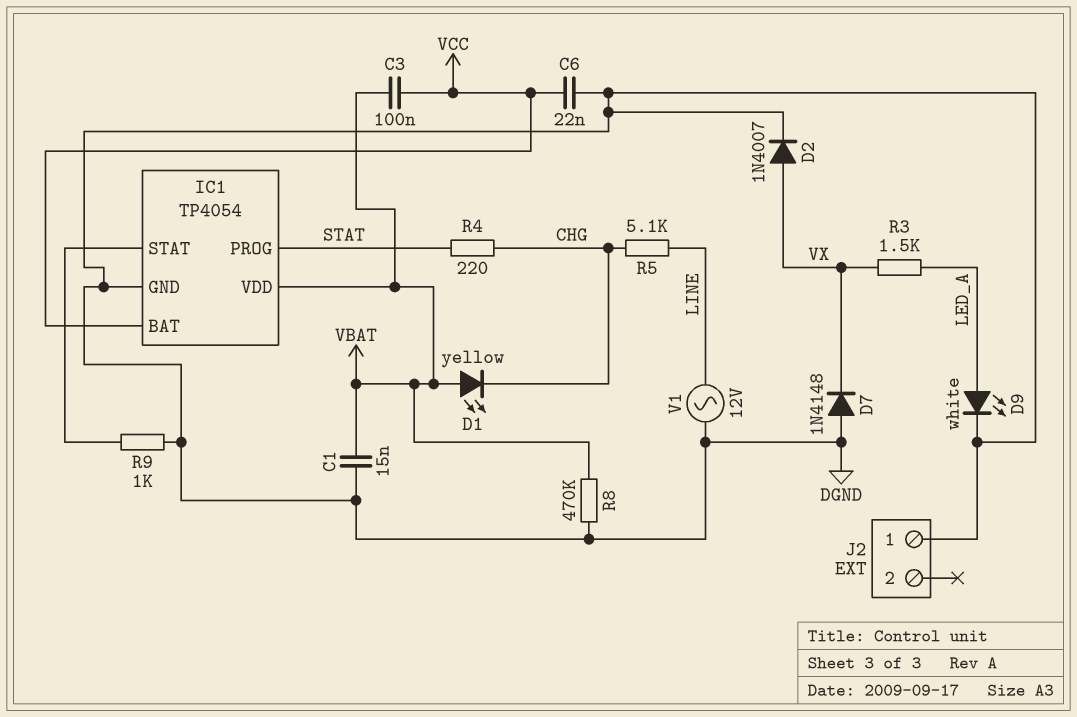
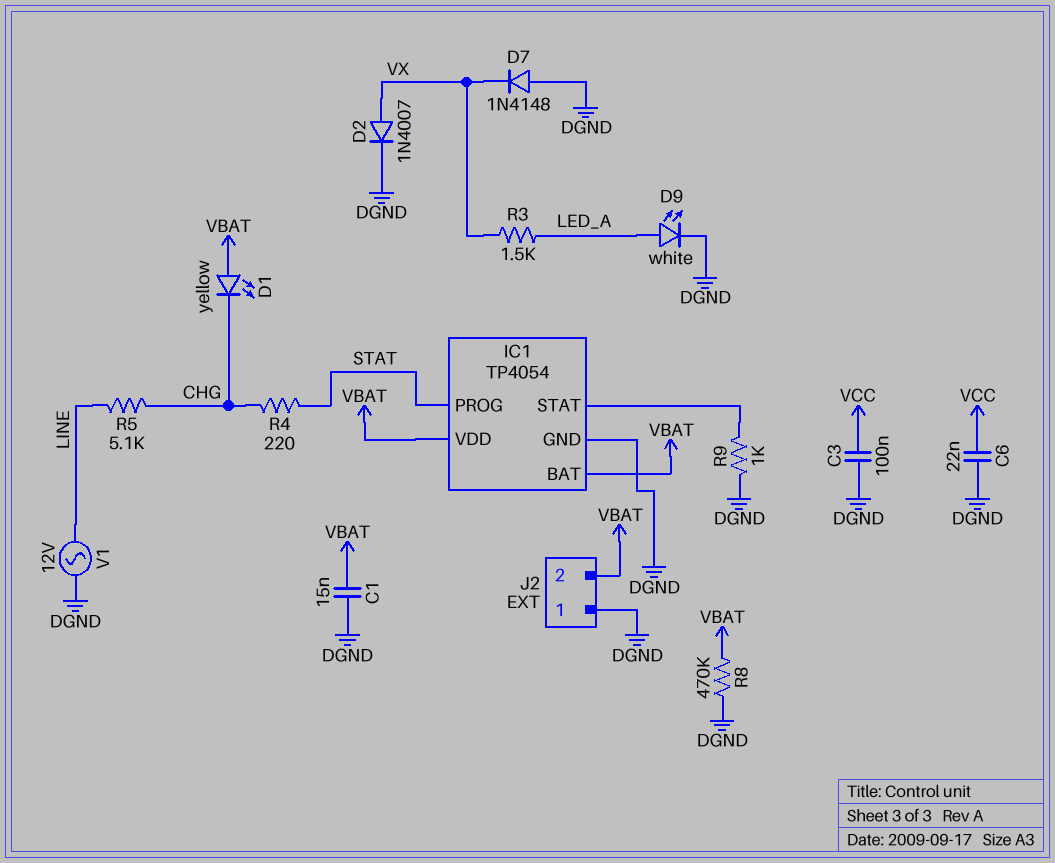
C3: 100nF (VBAT, VCC) -> 100nF (DGND, VCC)
IC1 pin BAT: VCC -> VBAT
J2 pin 2: none -> VBAT

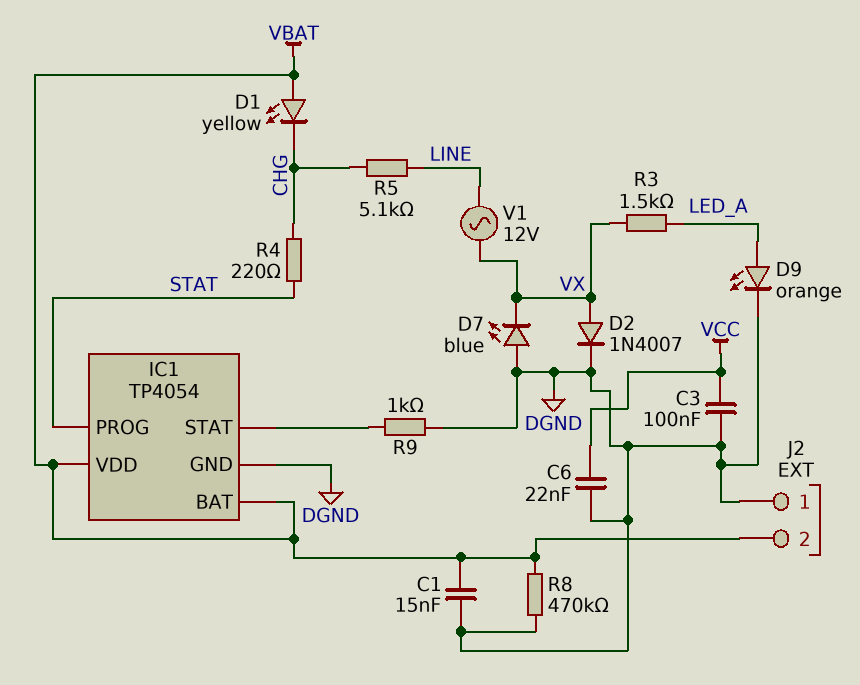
D7: diode 1N4148 (A DGND, K VX) -> LED blue (A DGND, K VX)
D9: LED white (A LED_A, K DGND) -> LED orange (A LED_A, K DGND)
V1: AC 12V (DGND, LINE) -> AC 12V (LINE, VX)

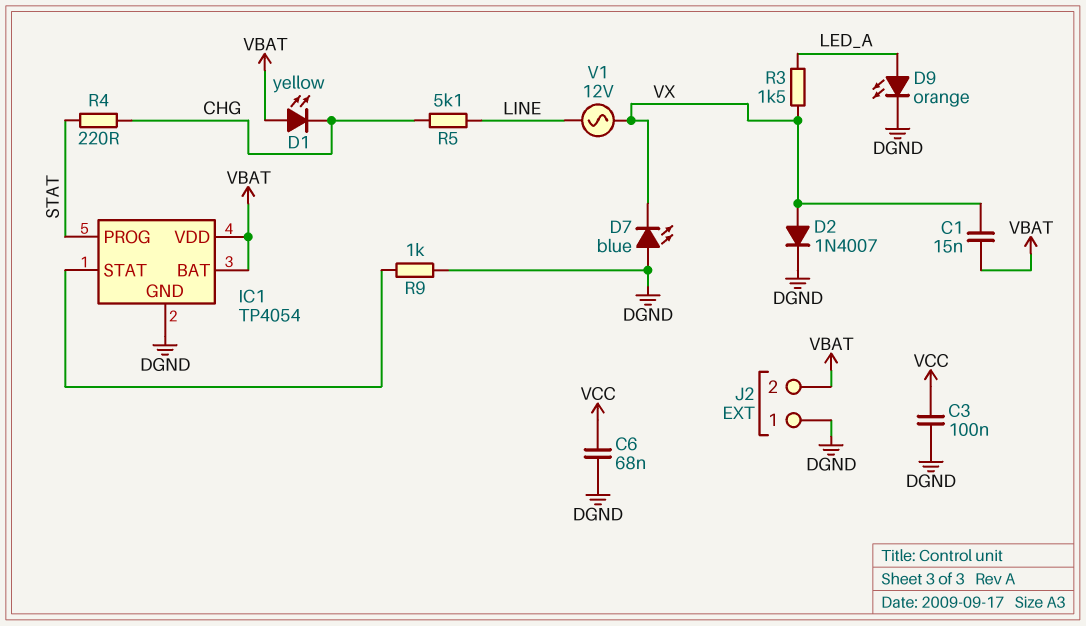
C1: 15nF (DGND, VBAT) -> 15nF (VBAT, VX)
C6: 22nF (DGND, VCC) -> 68nF (DGND, VCC)
R8: 470k (DGND, VBAT) -> none

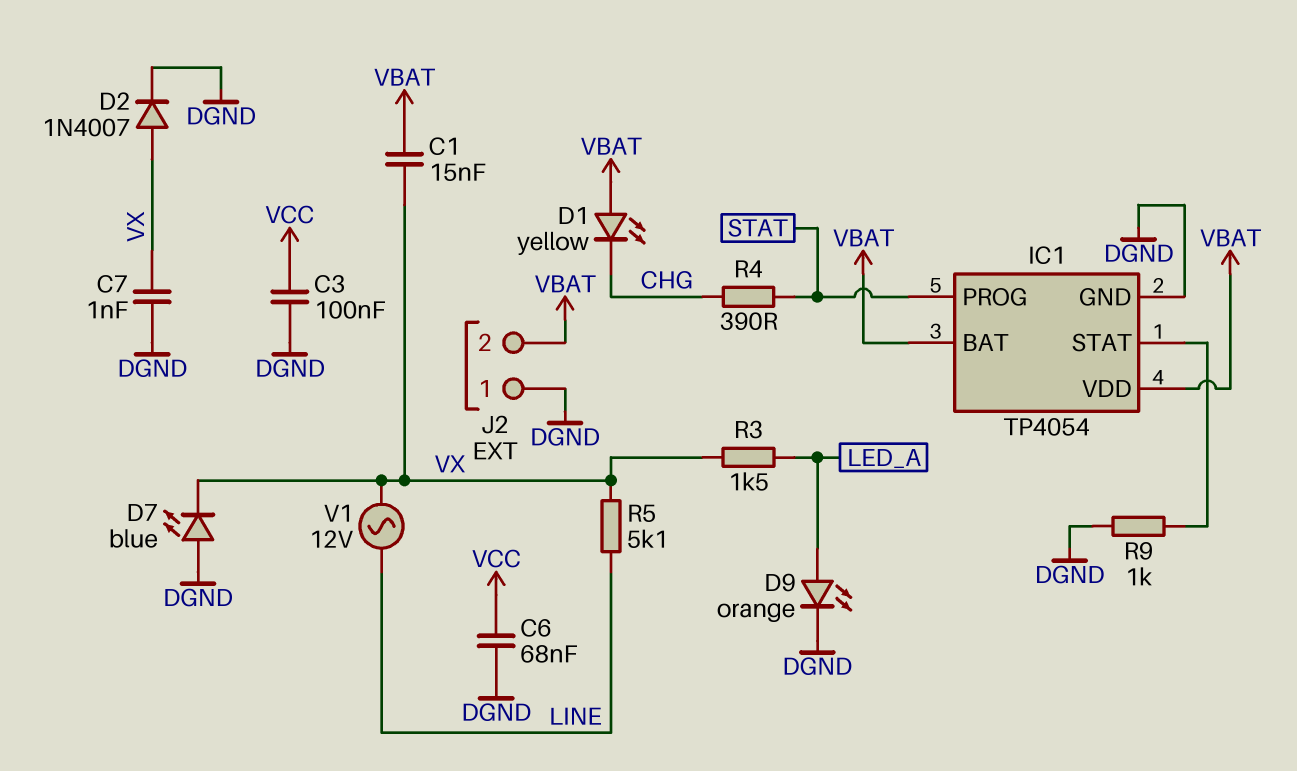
C7: none -> 1nF (DGND, VX)
R4: 220 (CHG, STAT) -> 390 (CHG, STAT)
R5: 5.1k (CHG, LINE) -> 5.1k (LINE, VX)

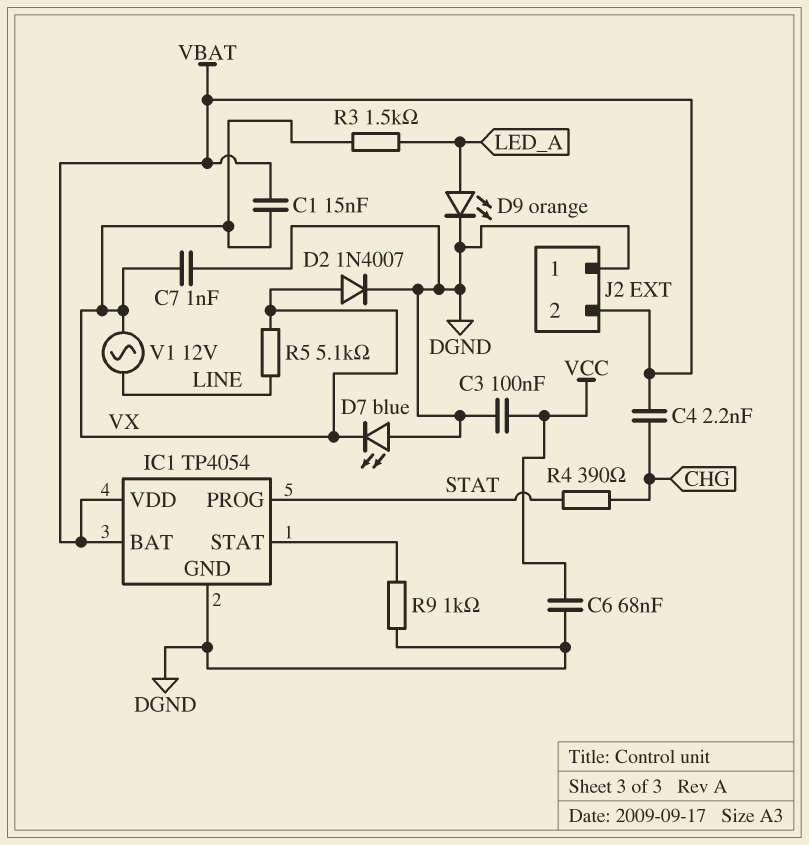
C4: none -> 2.2nF (CHG, VBAT)
D1: LED yellow (A VBAT, K CHG) -> none

